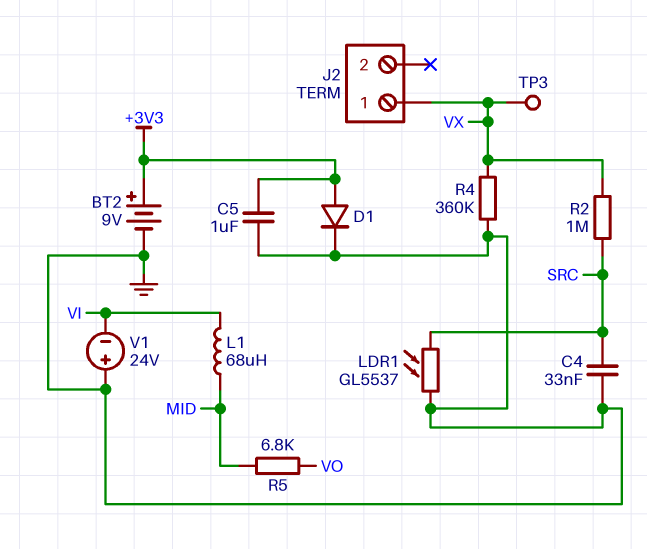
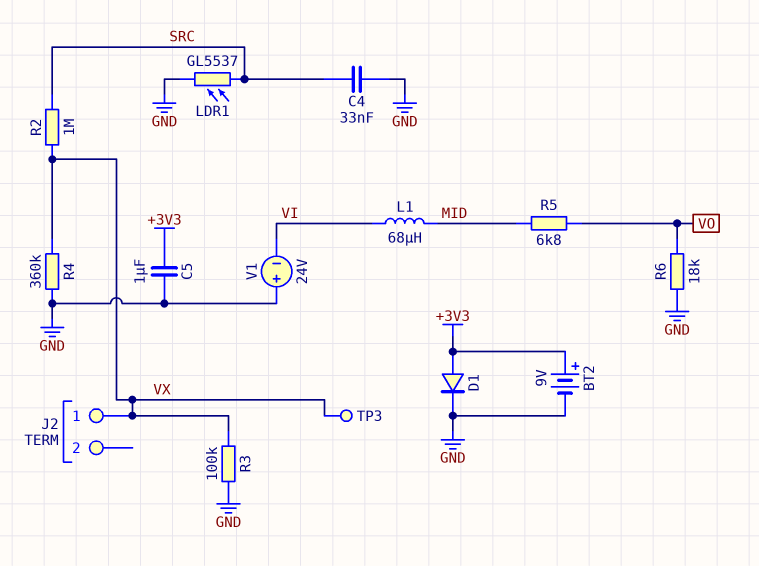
R3: none -> 100k (GND, VX)
R6: none -> 18k (GND, VO)

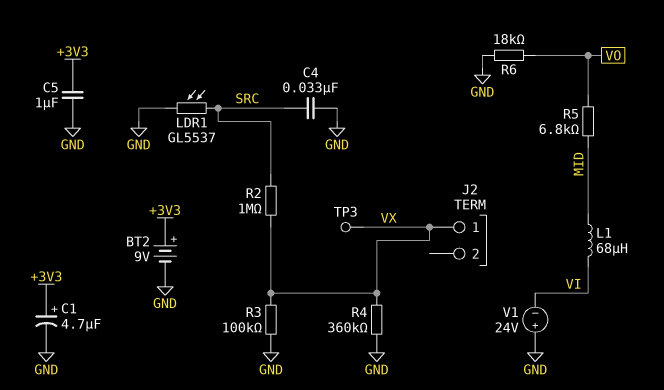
C1: none -> 4.7uF (plus +3V3, minus GND)
D1: diode (A +3V3, K GND) -> none

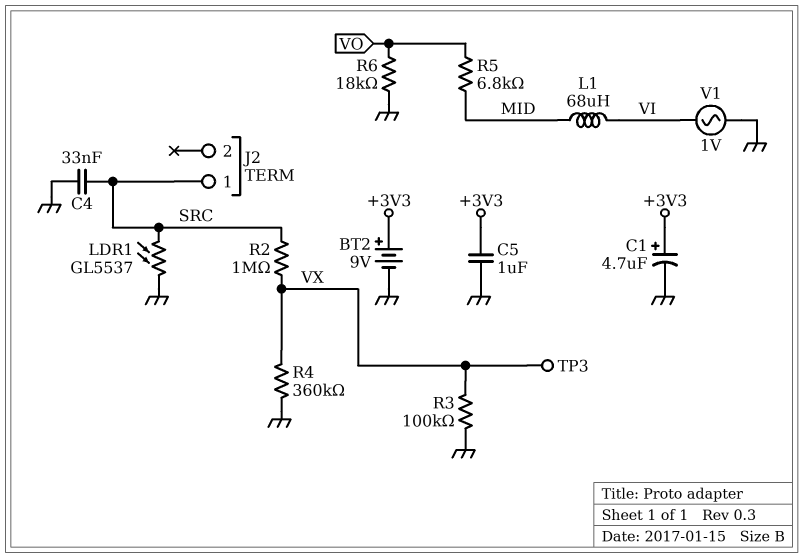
J2 pin 1: VX -> SRC
V1: 24V (plus GND, minus VI) -> AC 1V (GND, VI)

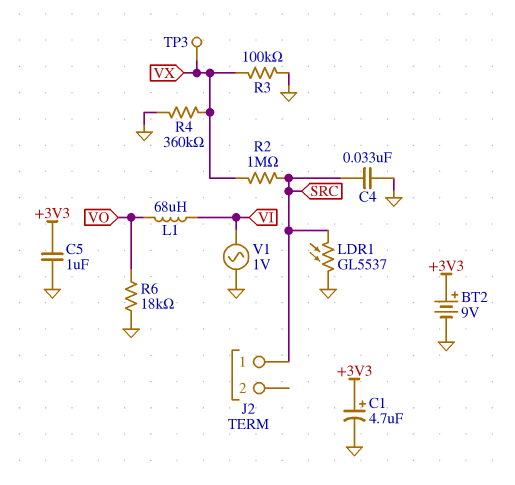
L1: 68uH (MID, VI) -> 68uH (VI, VO)
R5: 6.8k (MID, VO) -> none

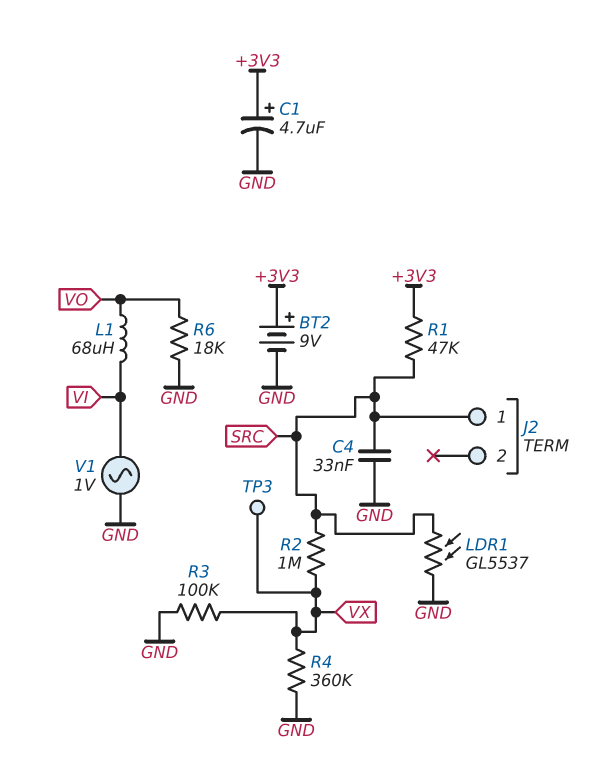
C5: 1uF (+3V3, GND) -> none
R1: none -> 47k (+3V3, SRC)

